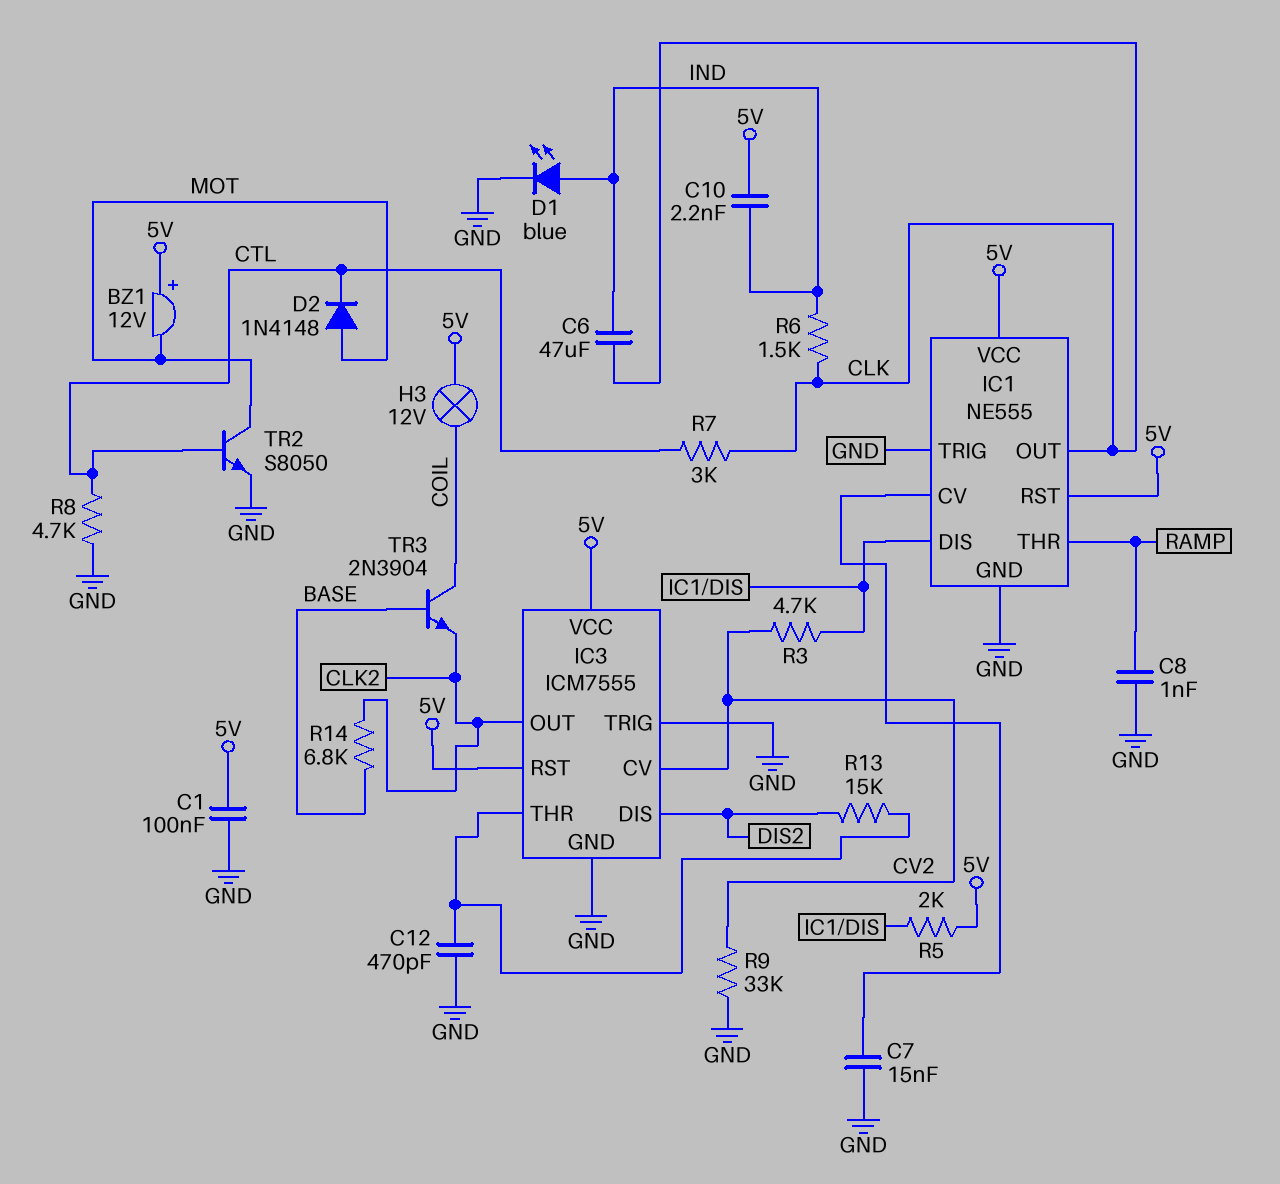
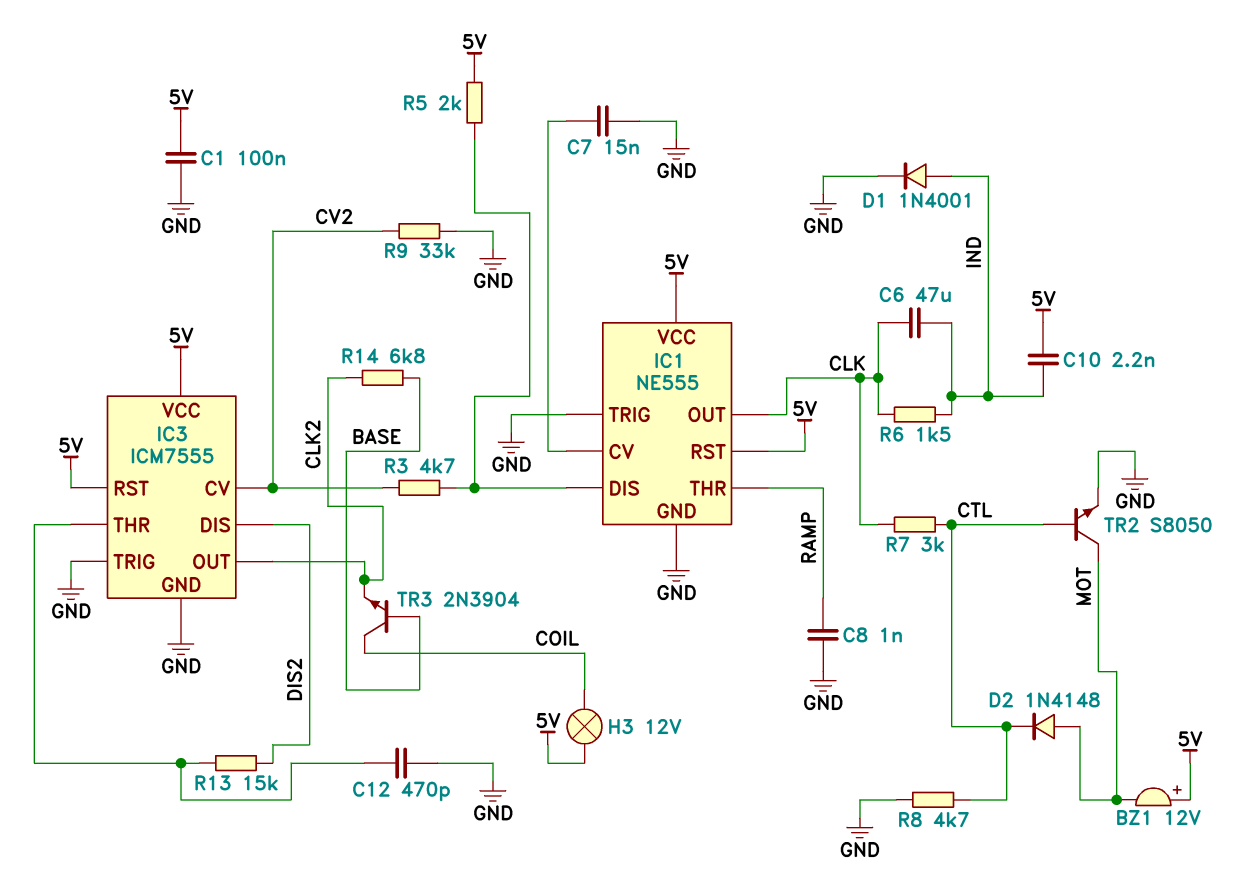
D1: LED blue (A IND, K GND) -> diode 1N4001 (A IND, K GND)

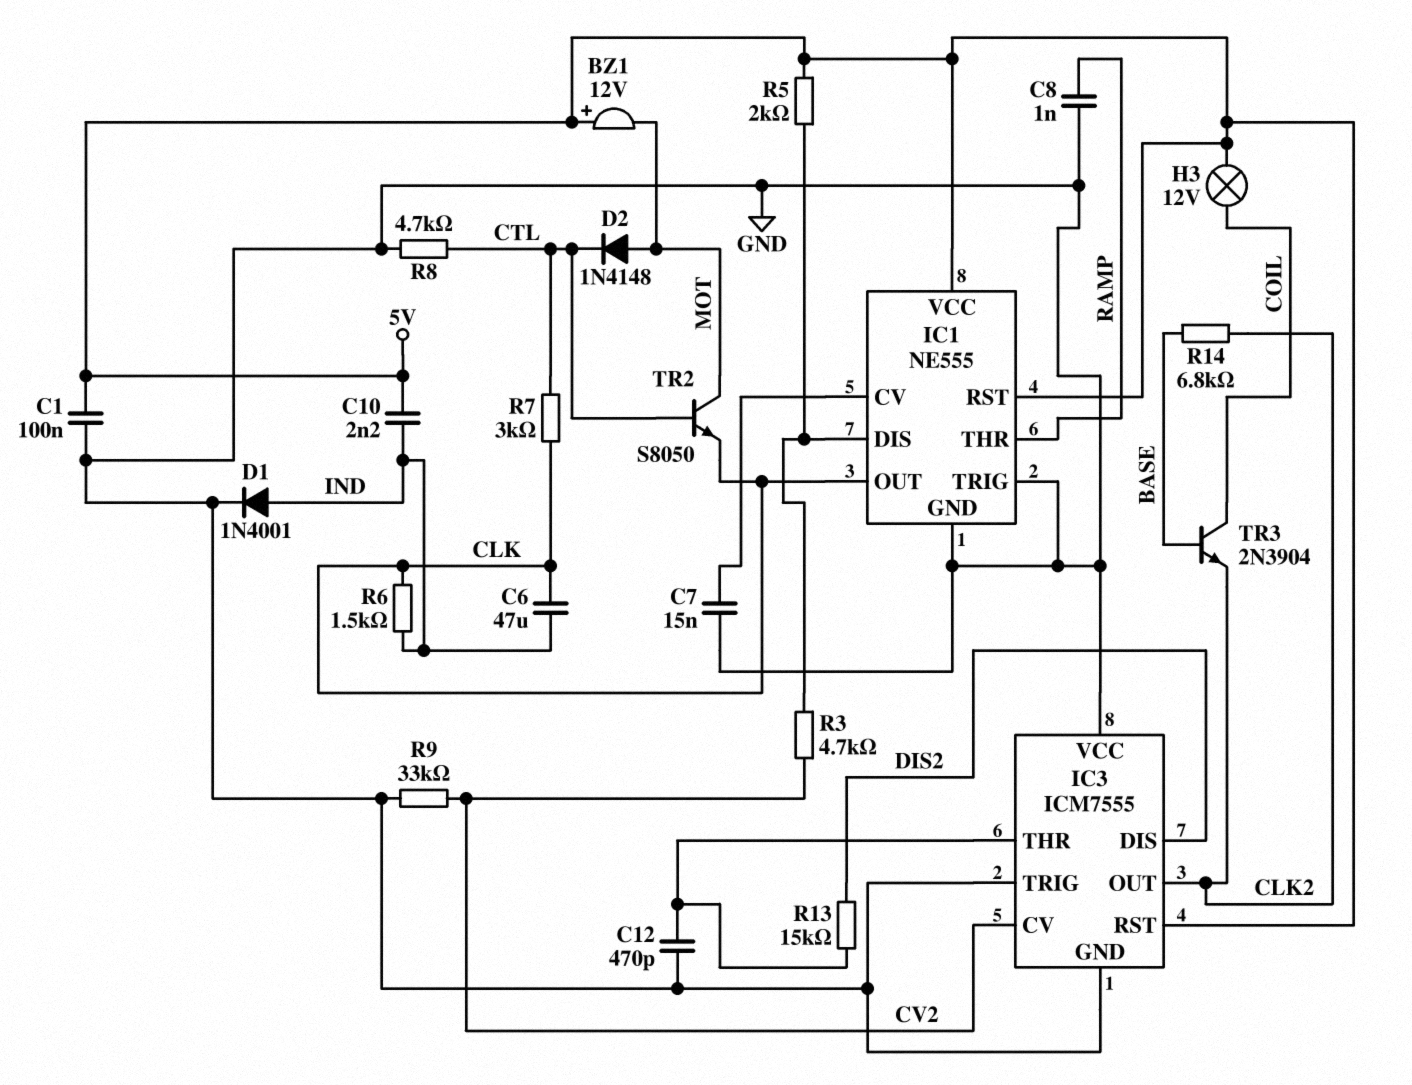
IC3 pin VCC: 5V -> GND
TR2: NPN S8050 (B CTL, C MOT, E GND) -> NPN S8050 (B CTL, C MOT, E CLK)

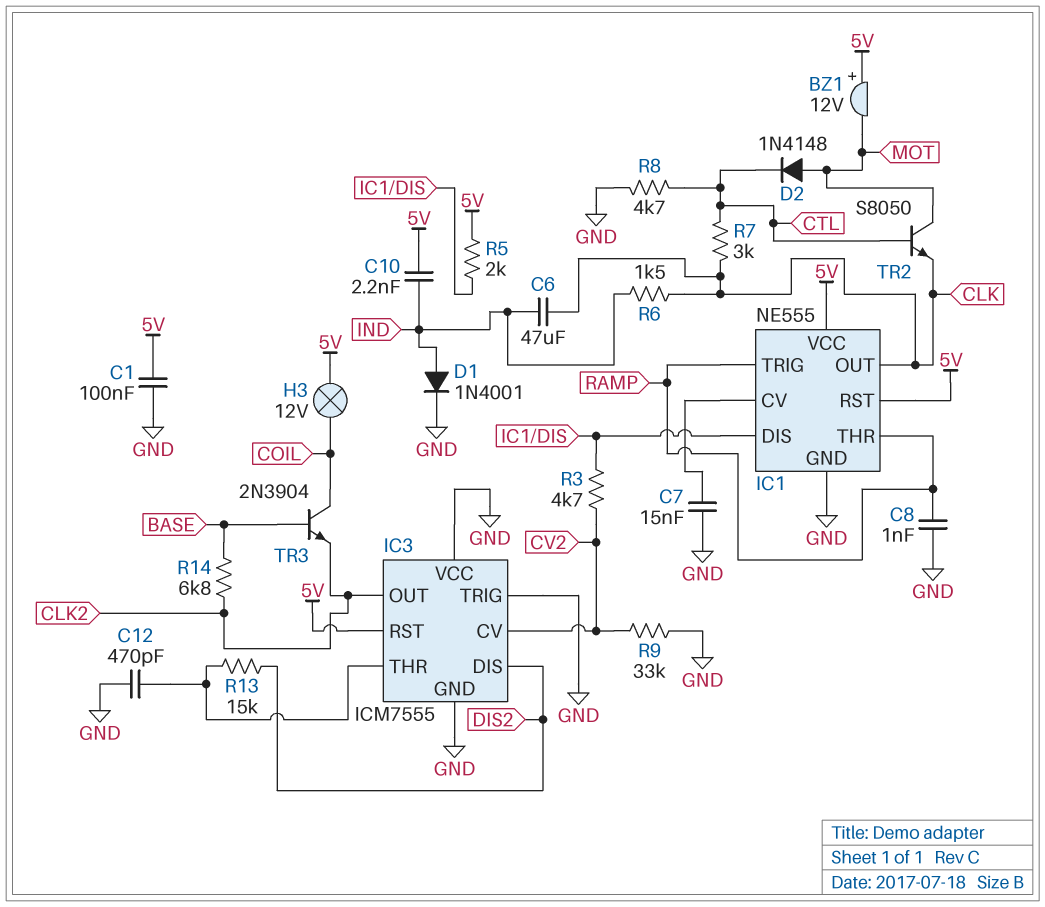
IC1 pin TRIG: GND -> RAMP

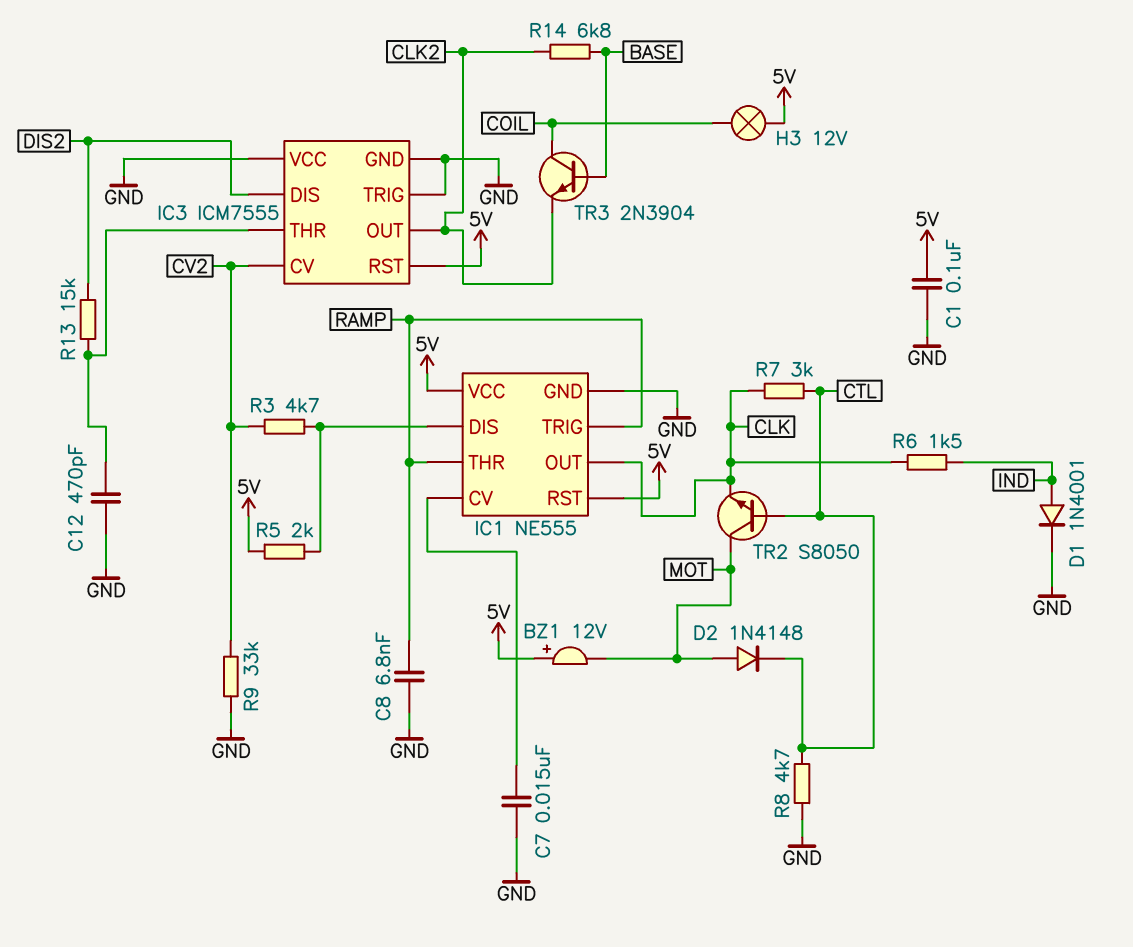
C6: 47uF (CLK, IND) -> none
C8: 1nF (GND, RAMP) -> 6.8nF (GND, RAMP)
C10: 2.2nF (5V, IND) -> none

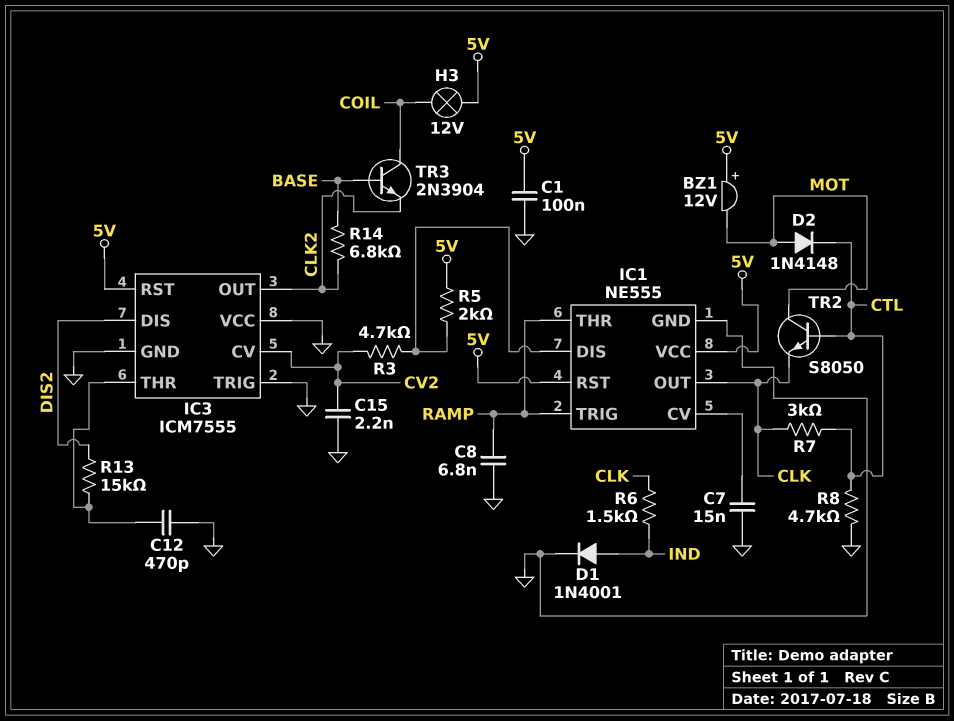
C15: none -> 2.2nF (CV2, GND)
R9: 33k (CV2, GND) -> none

